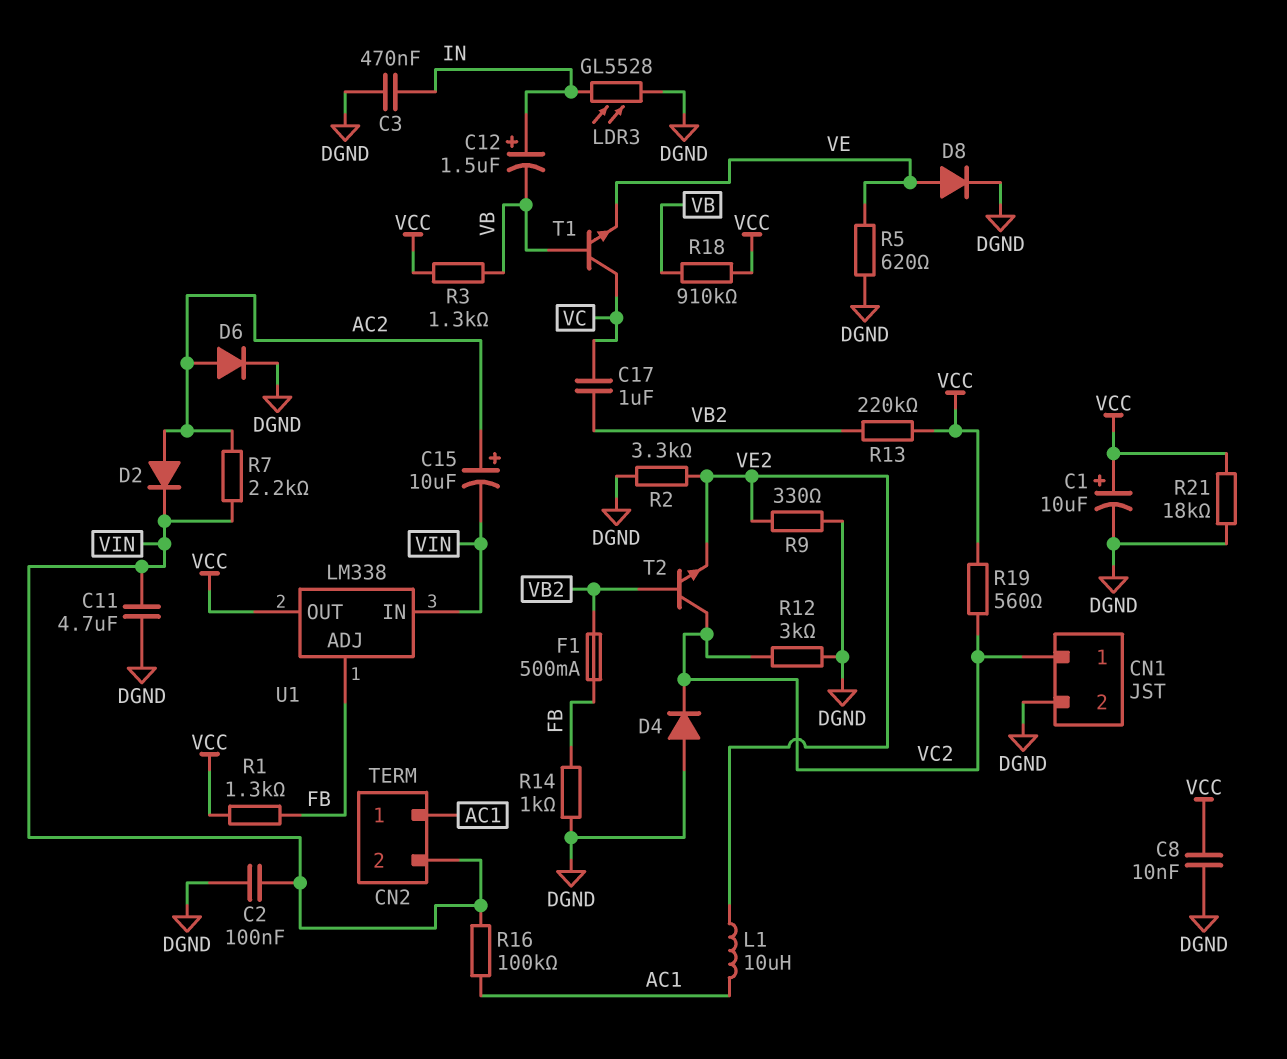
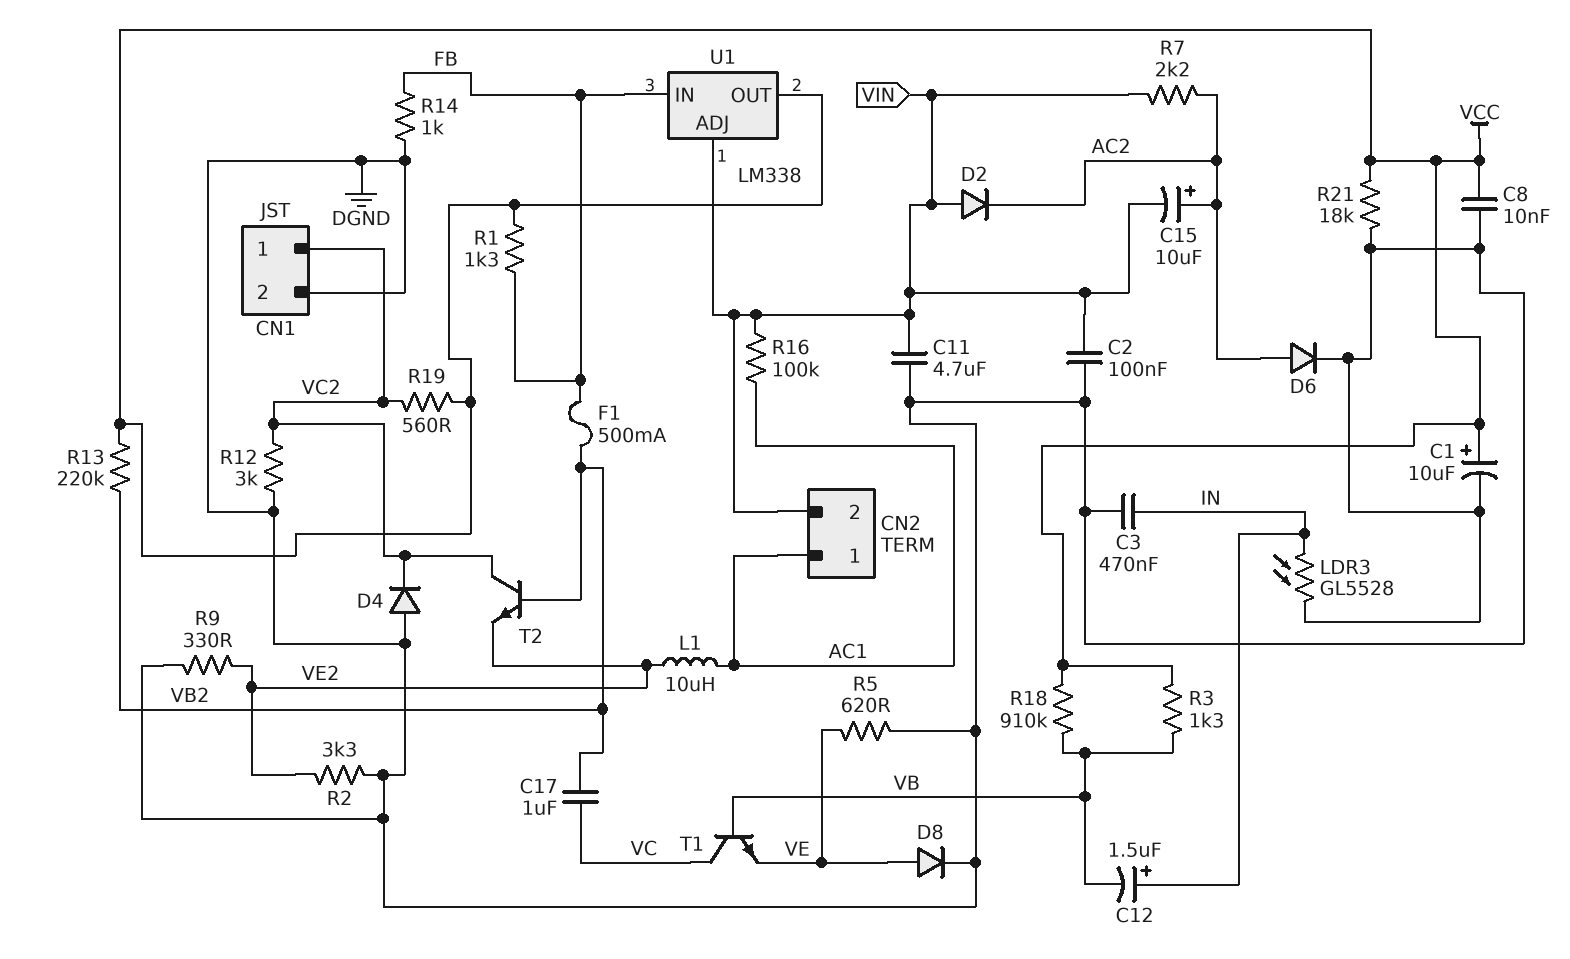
D2: diode (A AC2, K VIN) -> diode (A VIN, K AC2)
U1 pin ADJ: FB -> VIN
U1 pin IN: VIN -> FB

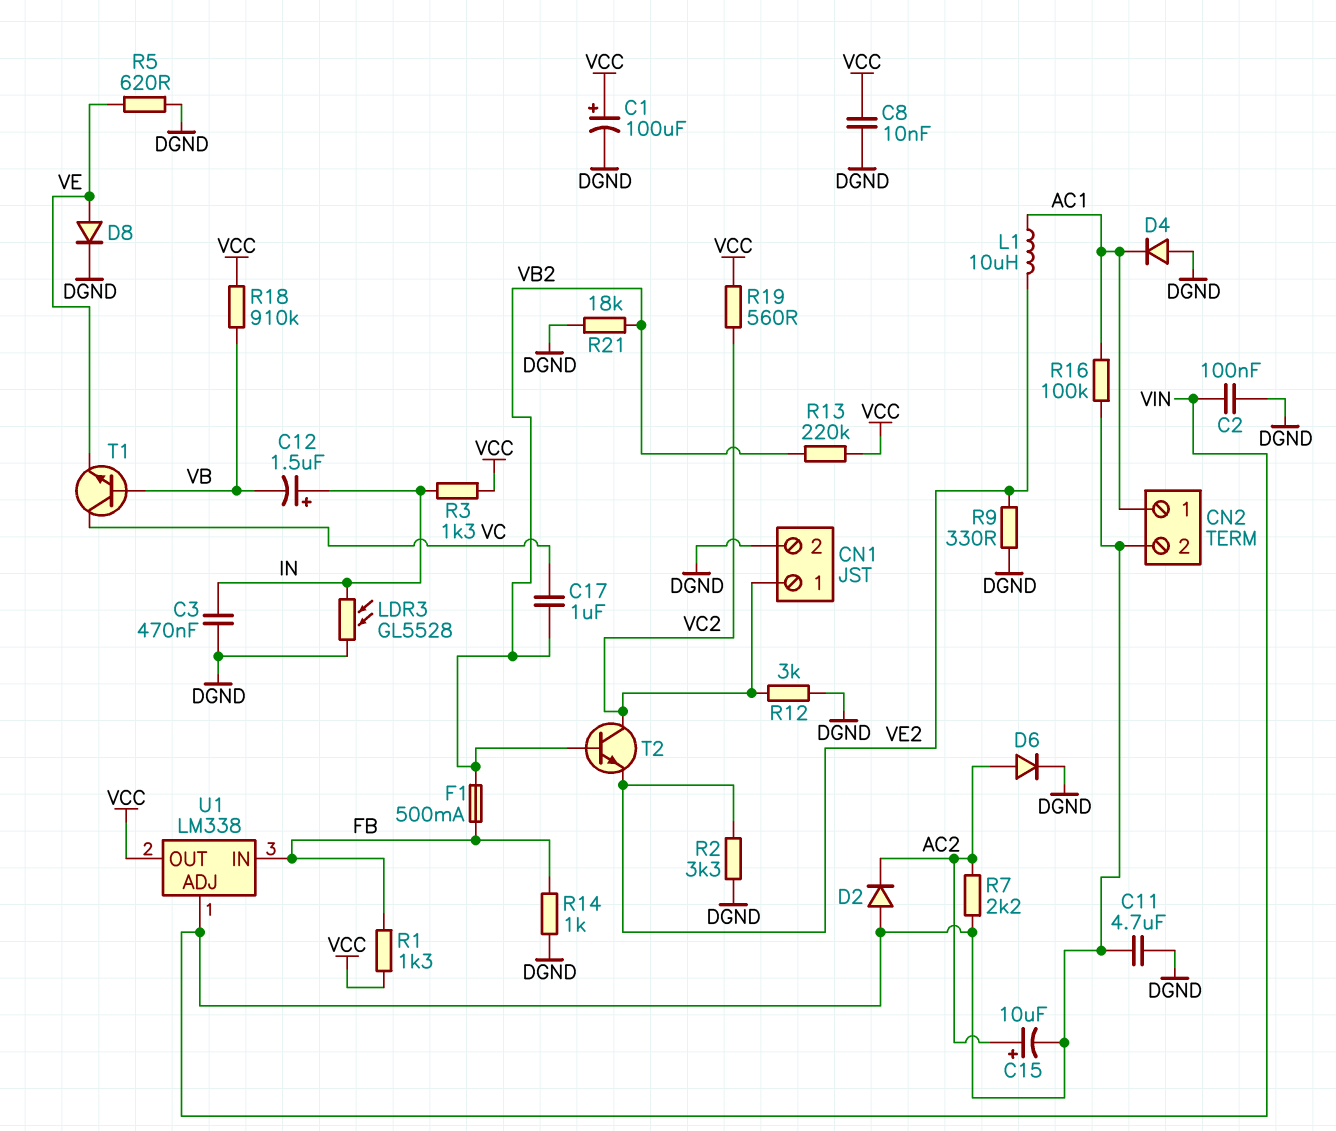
C1: 10uF (plus VCC, minus DGND) -> 100uF (plus VCC, minus DGND)
D4: diode (A DGND, K VC2) -> diode (A DGND, K AC1)
R3: 1.3k (VB, VCC) -> 1.3k (IN, VCC)
R21: 18k (DGND, VCC) -> 18k (DGND, VB2)

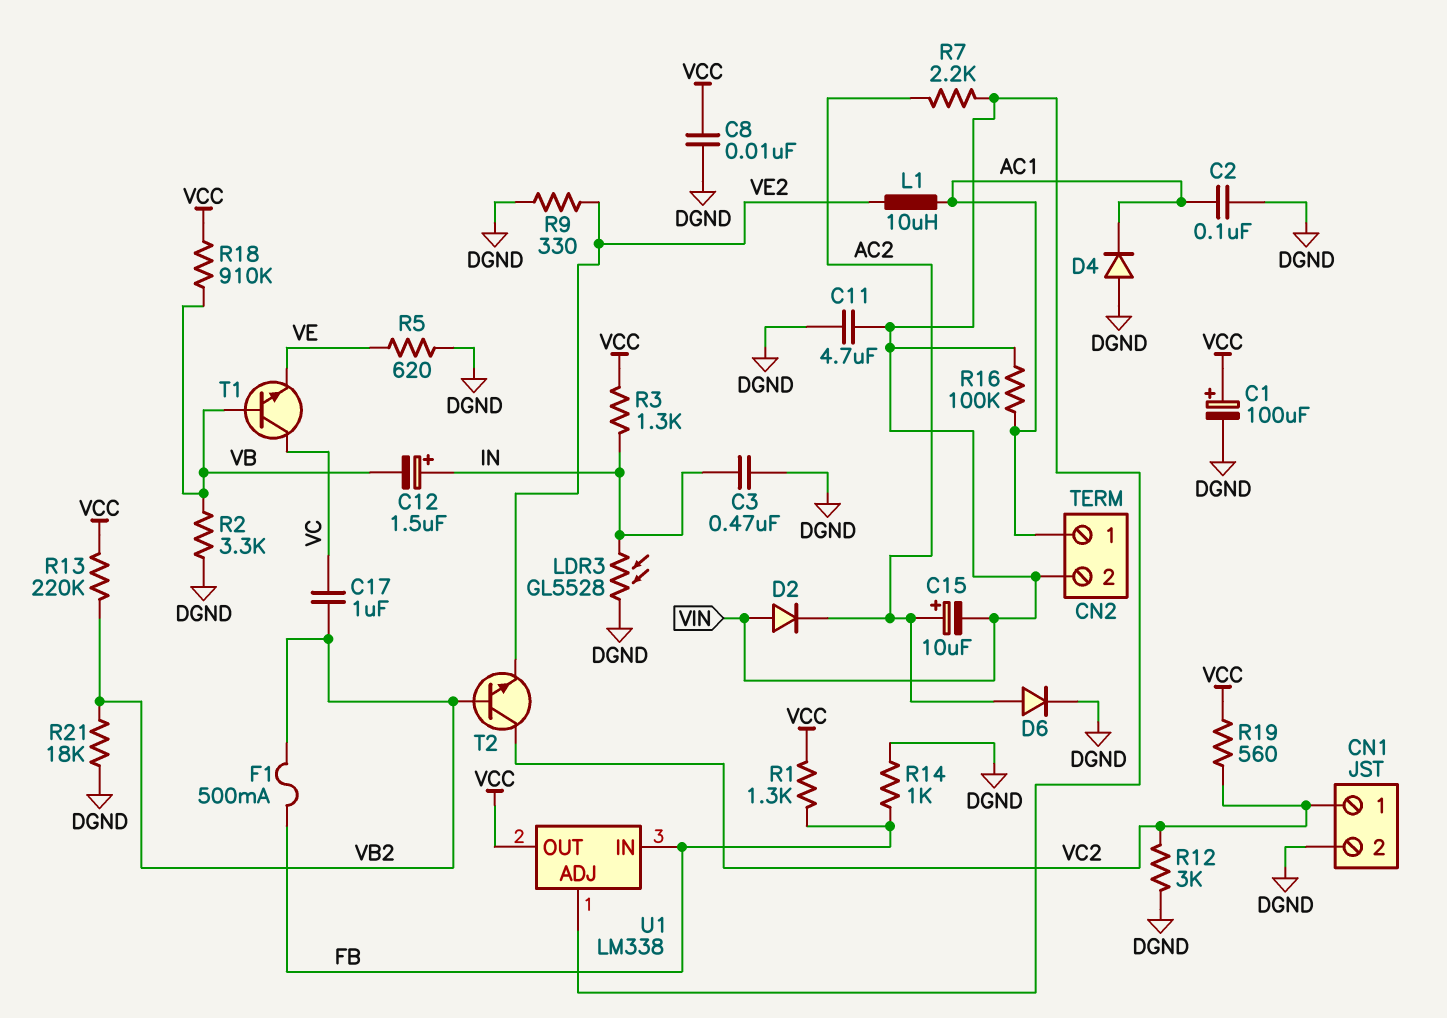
C2: 100nF (DGND, VIN) -> 100nF (AC1, DGND)
D8: diode (A VE, K DGND) -> none
R2: 3.3k (DGND, VE2) -> 3.3k (DGND, VB)

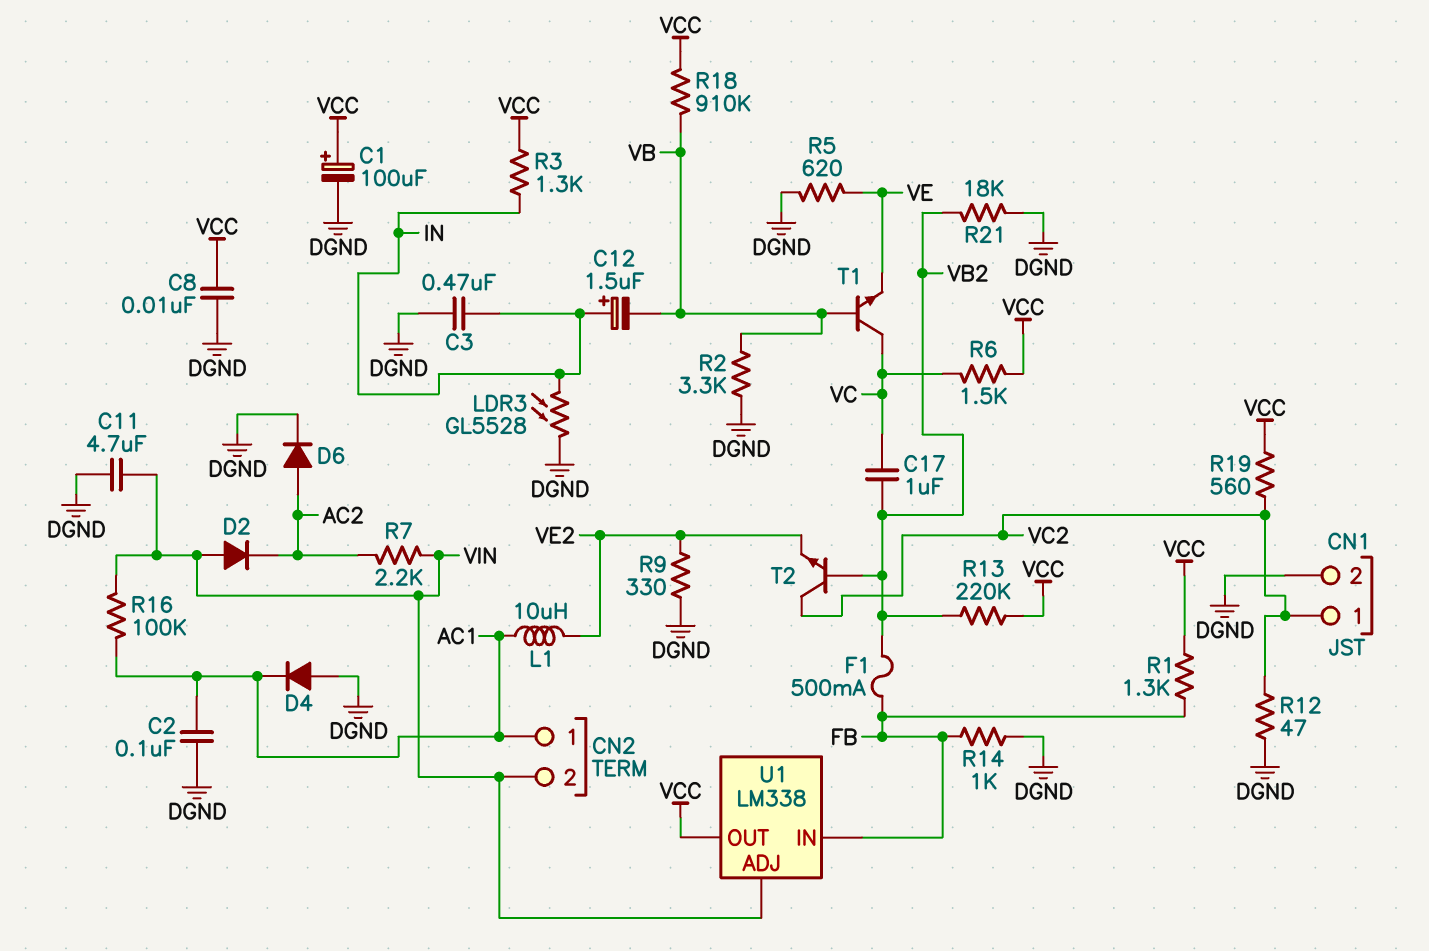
C15: 10uF (plus AC2, minus VIN) -> none
R6: none -> 1.5k (VC, VCC)
R12: 3k (DGND, VC2) -> 47 (DGND, VC2)

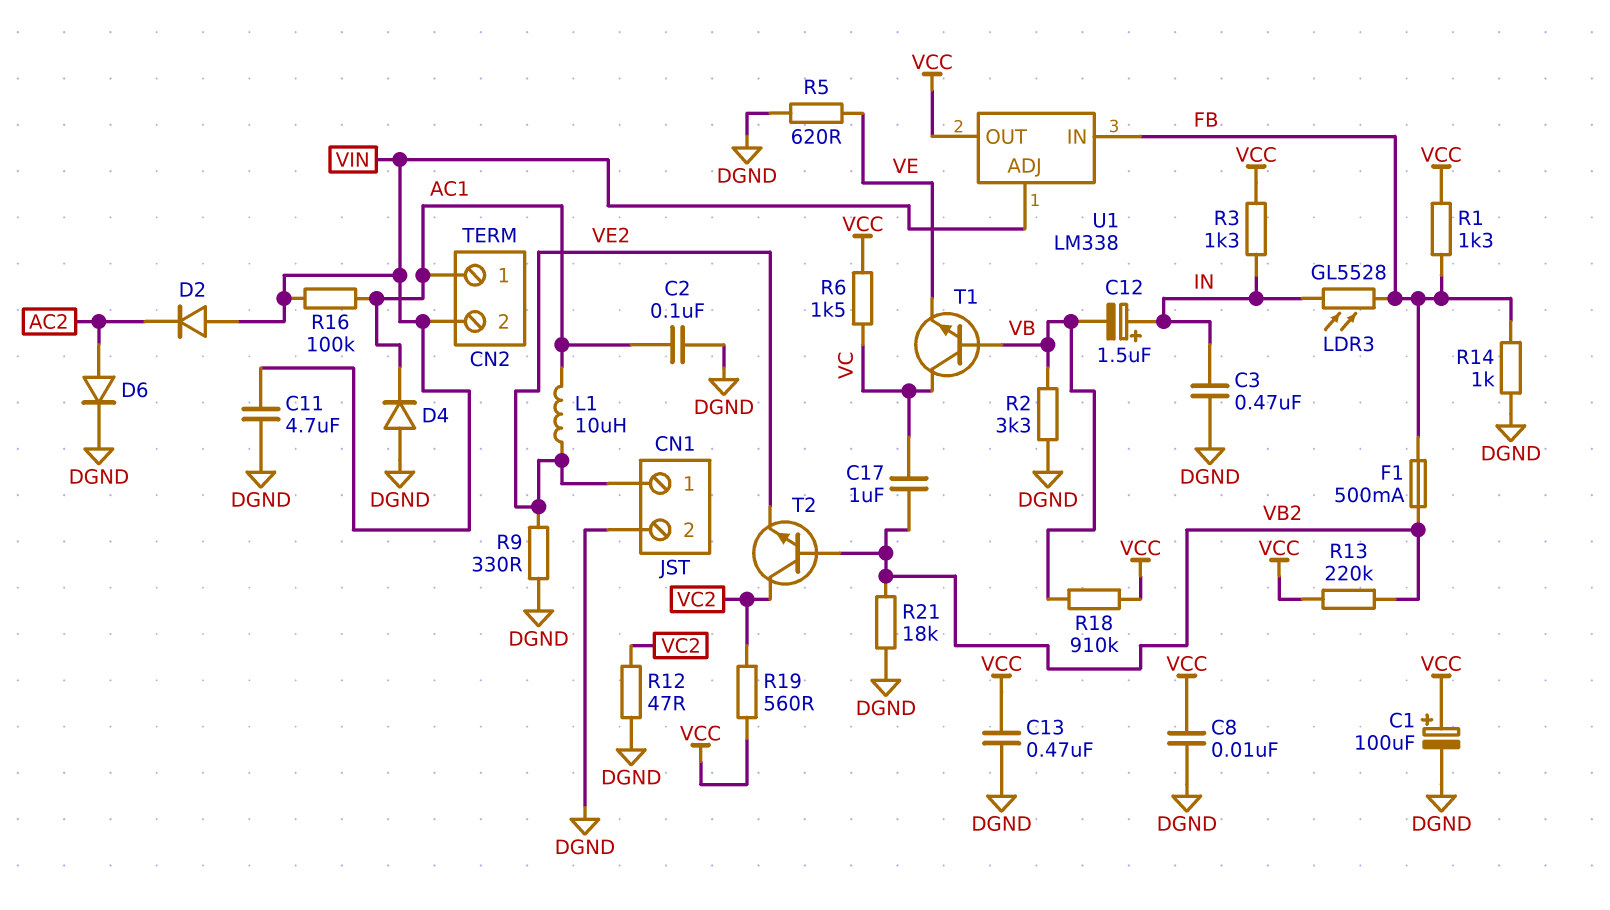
C13: none -> 470nF (DGND, VCC)
CN1 pin 1: VC2 -> VE2
LDR3: GL5528 (DGND, IN) -> GL5528 (FB, IN)
R7: 2.2k (AC2, VIN) -> none

